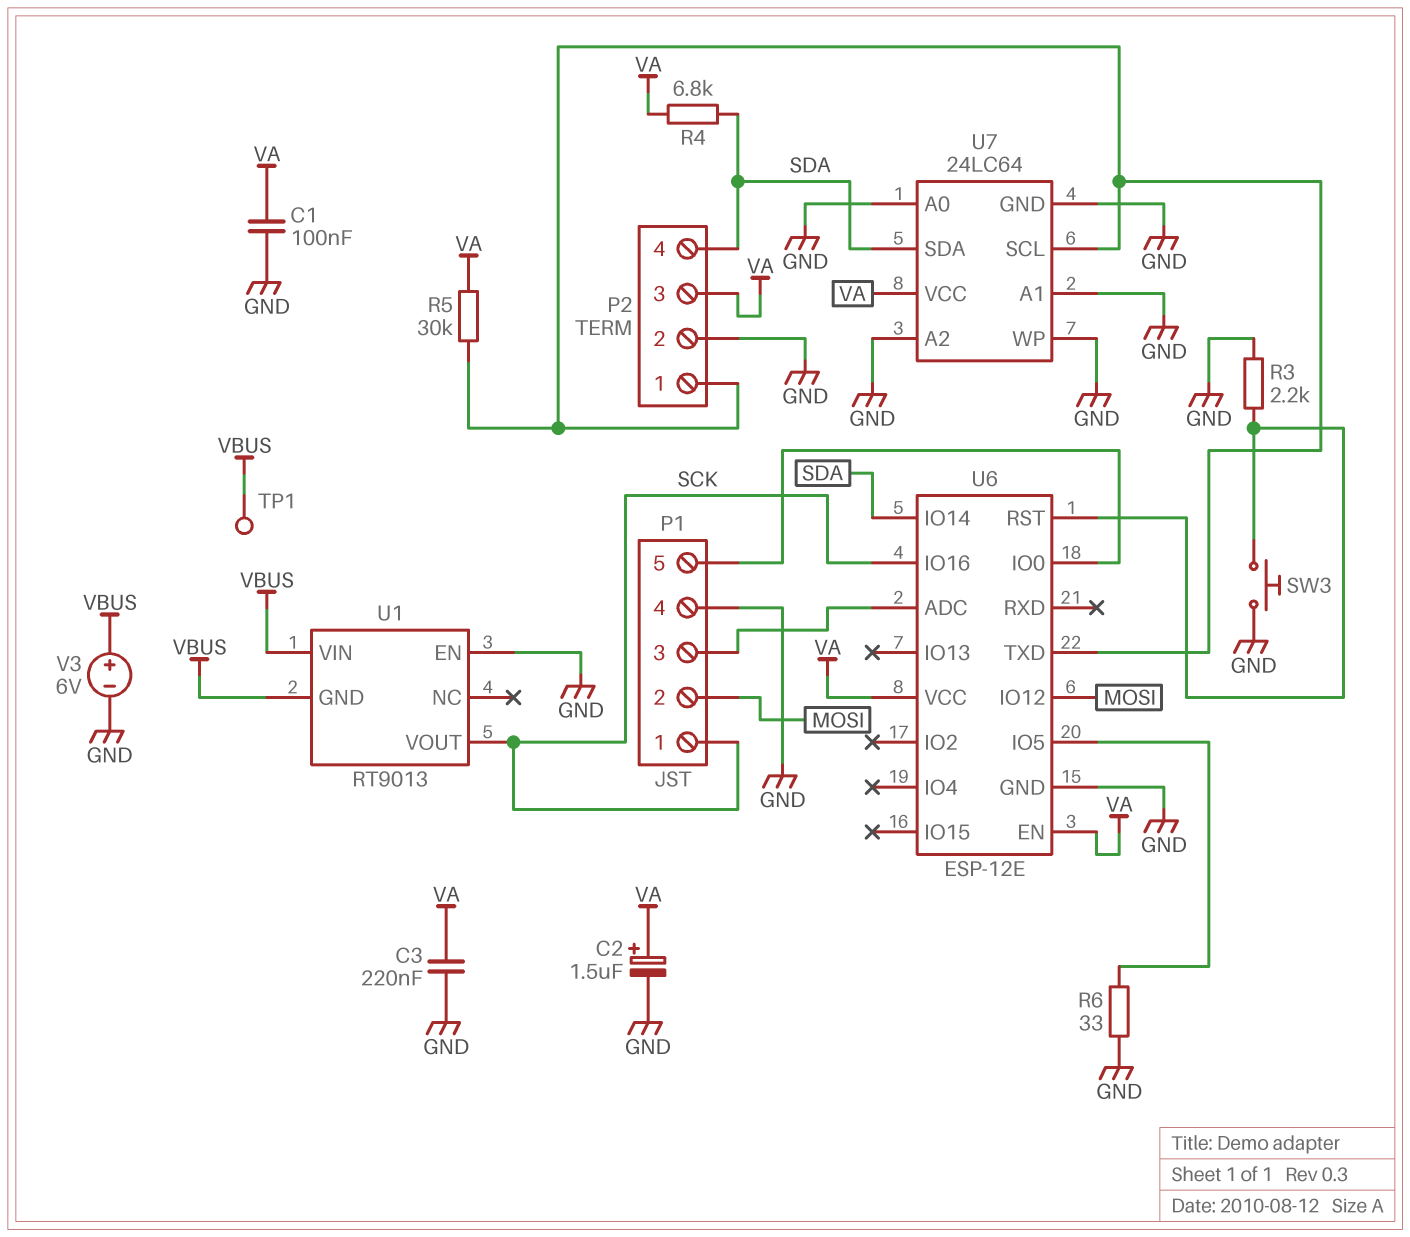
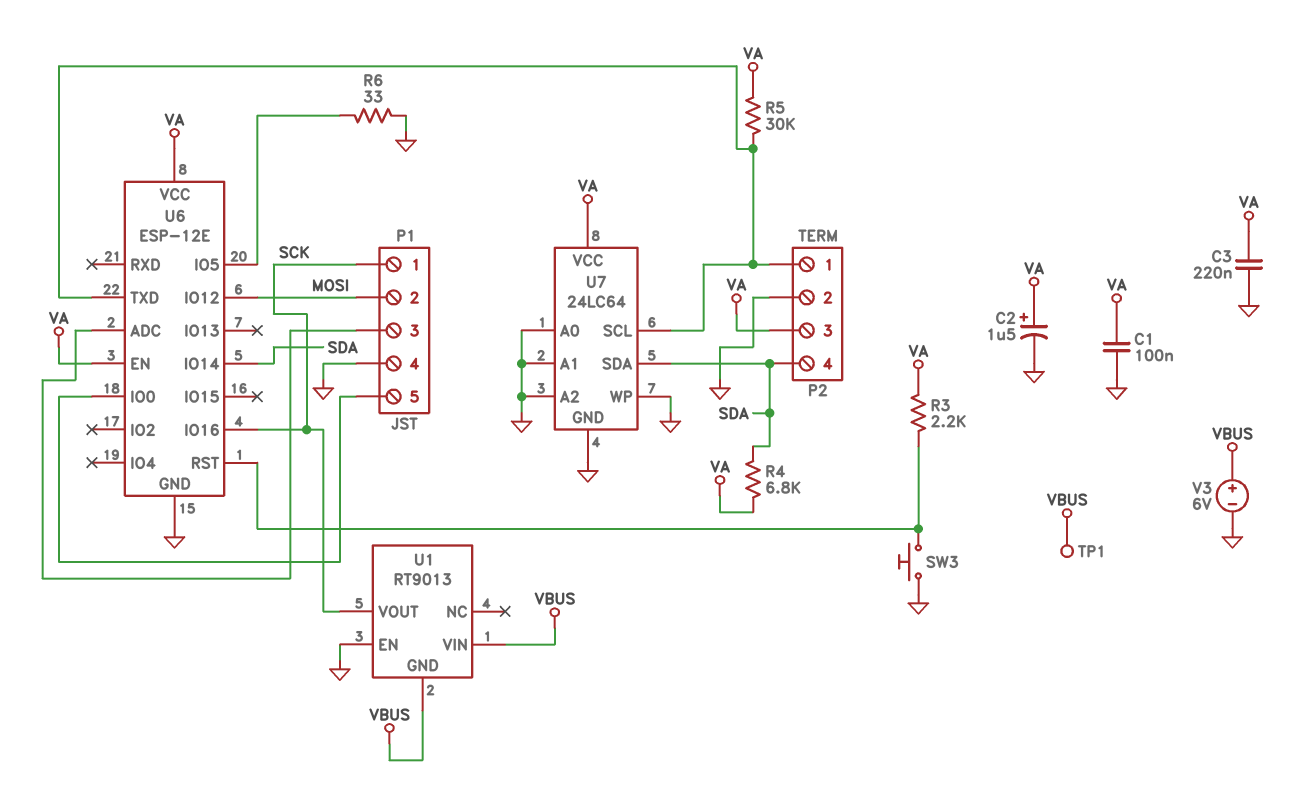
R3: 2.2k (GND, U6/RST) -> 2.2k (U6/RST, VA)

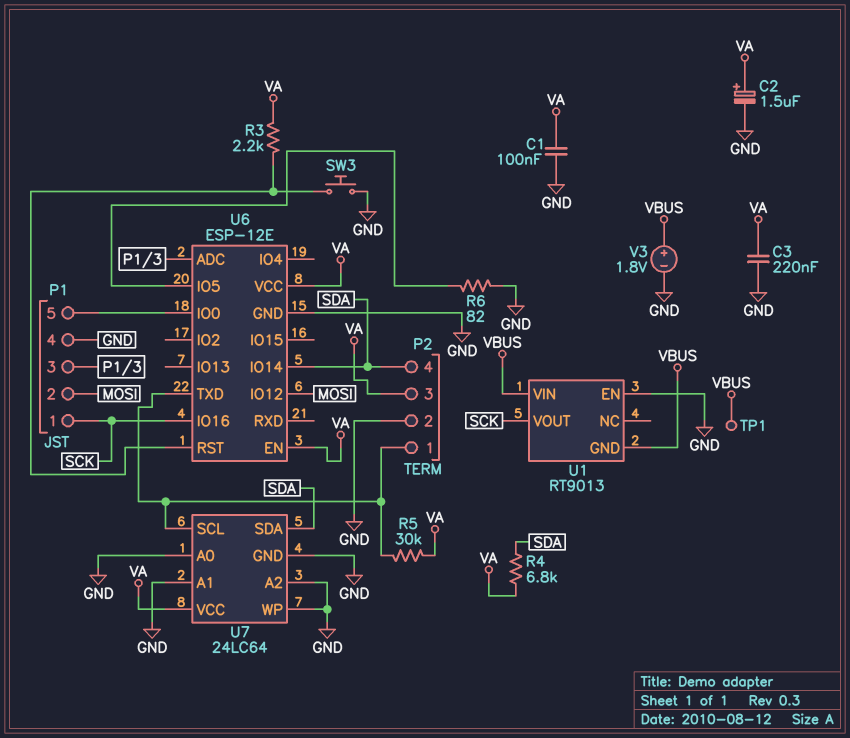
R6: 33 (GND, U6/IO5) -> 82 (GND, U6/IO5)
V3: 6V (plus VBUS, minus GND) -> 1.8V (plus VBUS, minus GND)

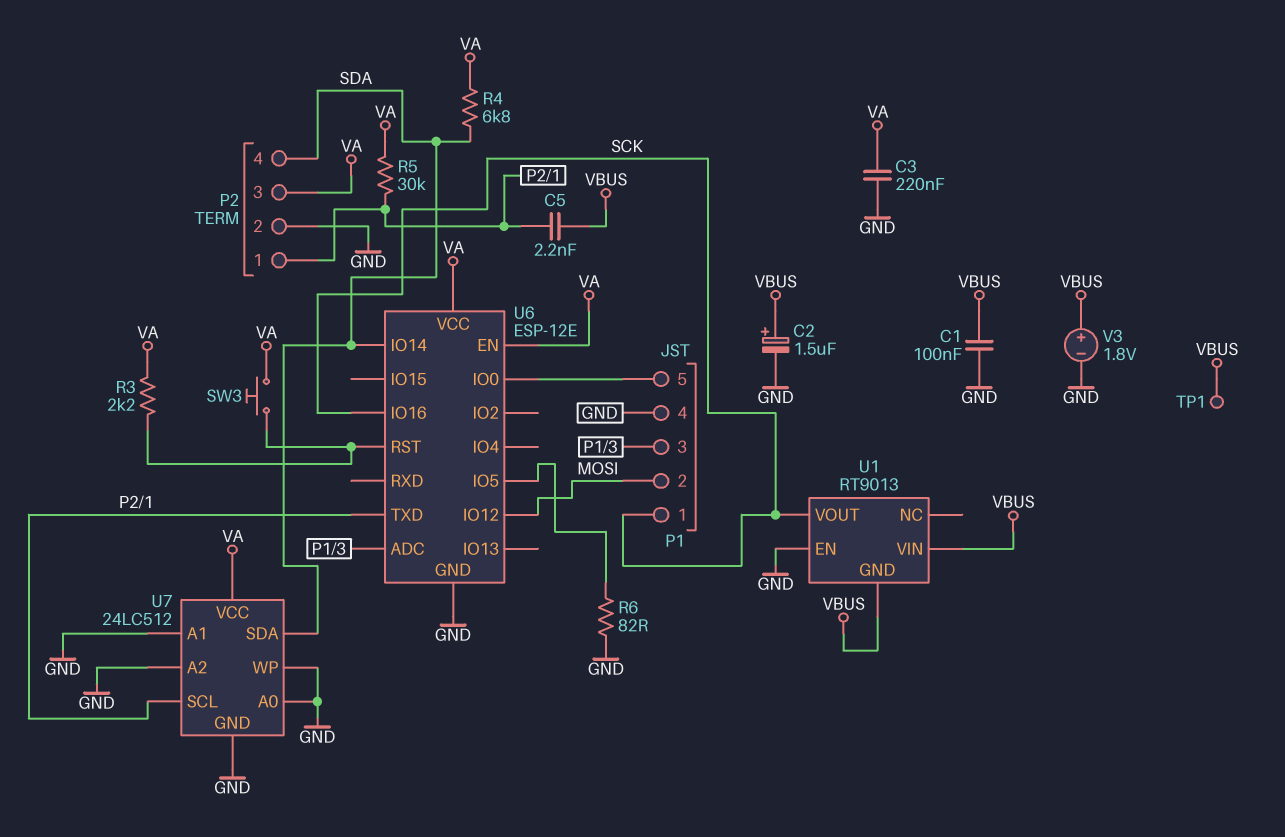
C1: 100nF (GND, VA) -> 100nF (GND, VBUS)
C2: 1.5uF (plus VA, minus GND) -> 1.5uF (plus VBUS, minus GND)
C5: none -> 2.2nF (P2/1, VBUS)
SW3: button (GND, U6/RST) -> button (U6/RST, VA)
U7: 24LC64 -> 24LC512

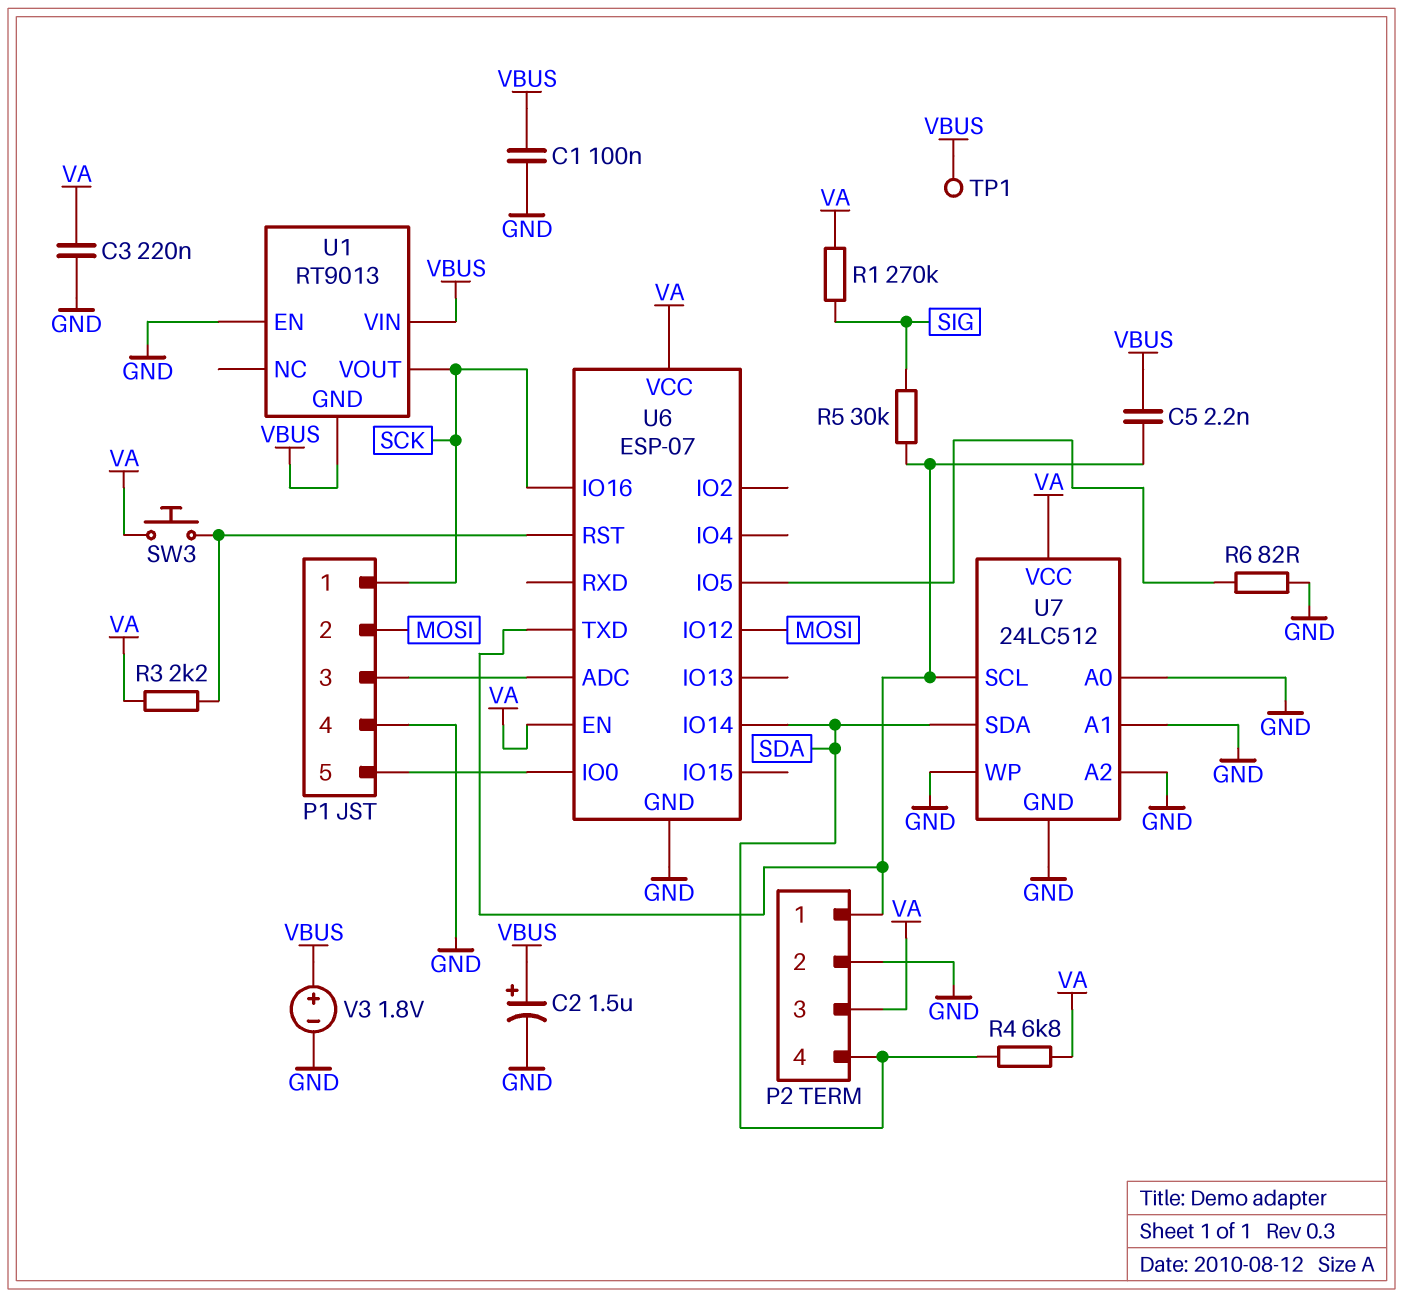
R1: none -> 270k (SIG, VA)
R5: 30k (P2/1, VA) -> 30k (P2/1, SIG)
U6: ESP-12E -> ESP-07

